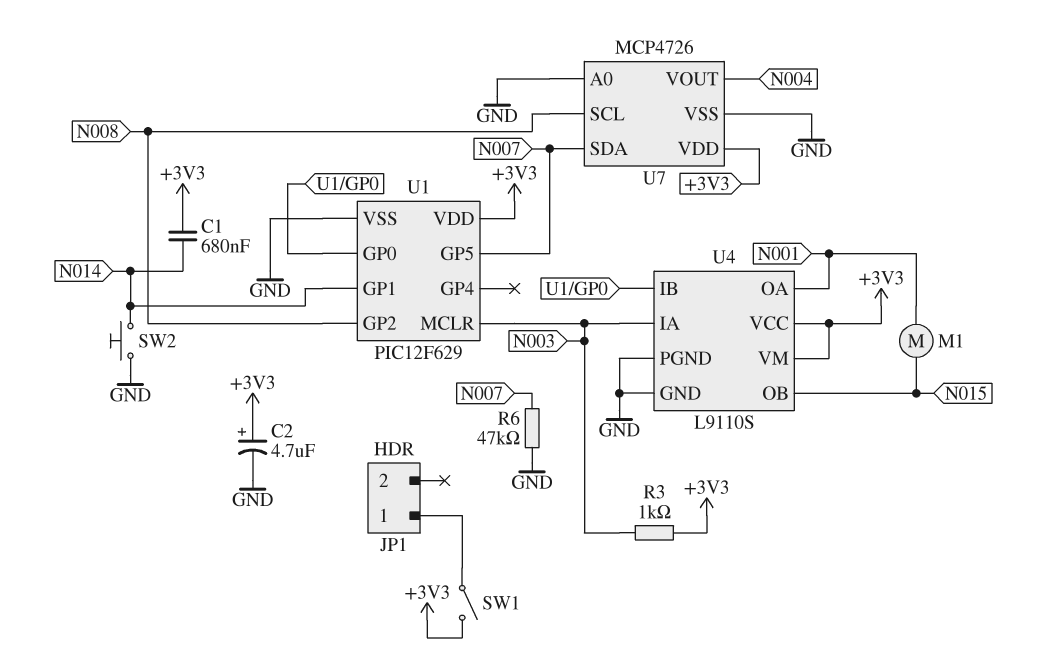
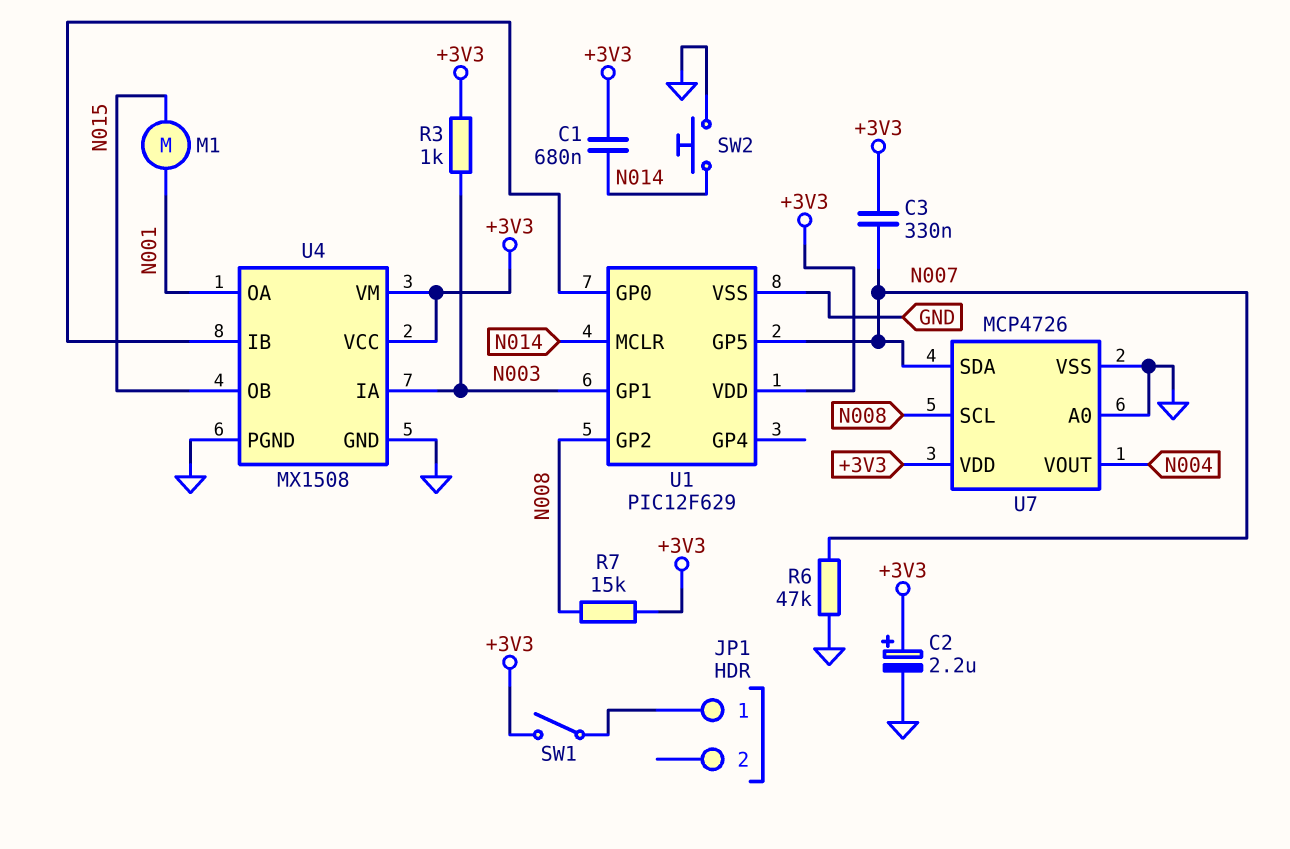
C2: 4.7uF (plus +3V3, minus GND) -> 2.2uF (plus +3V3, minus GND)
C3: none -> 330nF (+3V3, N007)
R7: none -> 15k (+3V3, N008)
U1 pin GP1: N014 -> N003
U1 pin MCLR: N003 -> N014
U4: L9110S -> MX1508

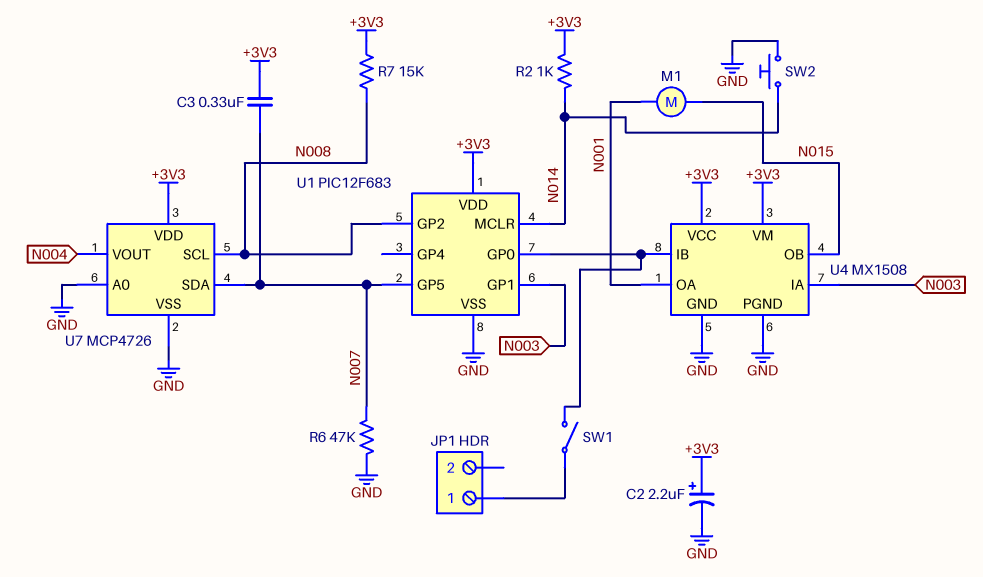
C1: 680nF (+3V3, N014) -> none
R2: none -> 1k (+3V3, N014)
R3: 1k (+3V3, N003) -> none
SW1: switch (+3V3, JP1/1) -> switch (JP1/1, U1/GP0)
U1: PIC12F629 -> PIC12F683

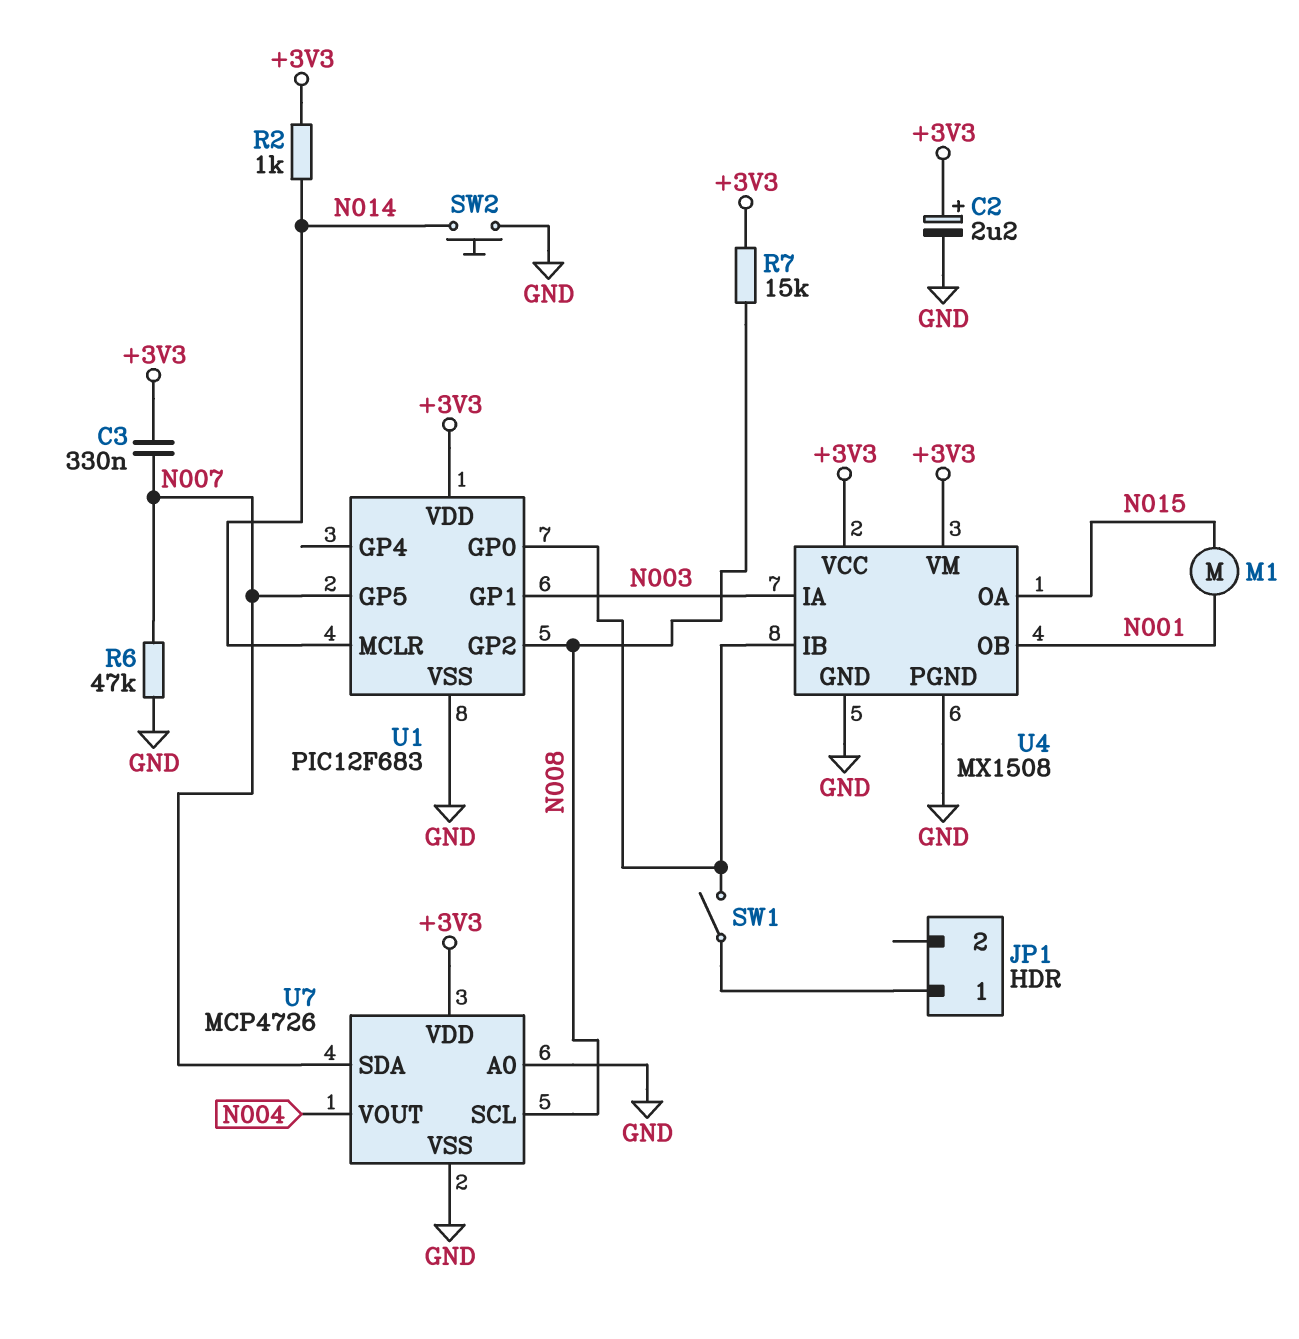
U4 pin OA: N001 -> N015
U4 pin OB: N015 -> N001

